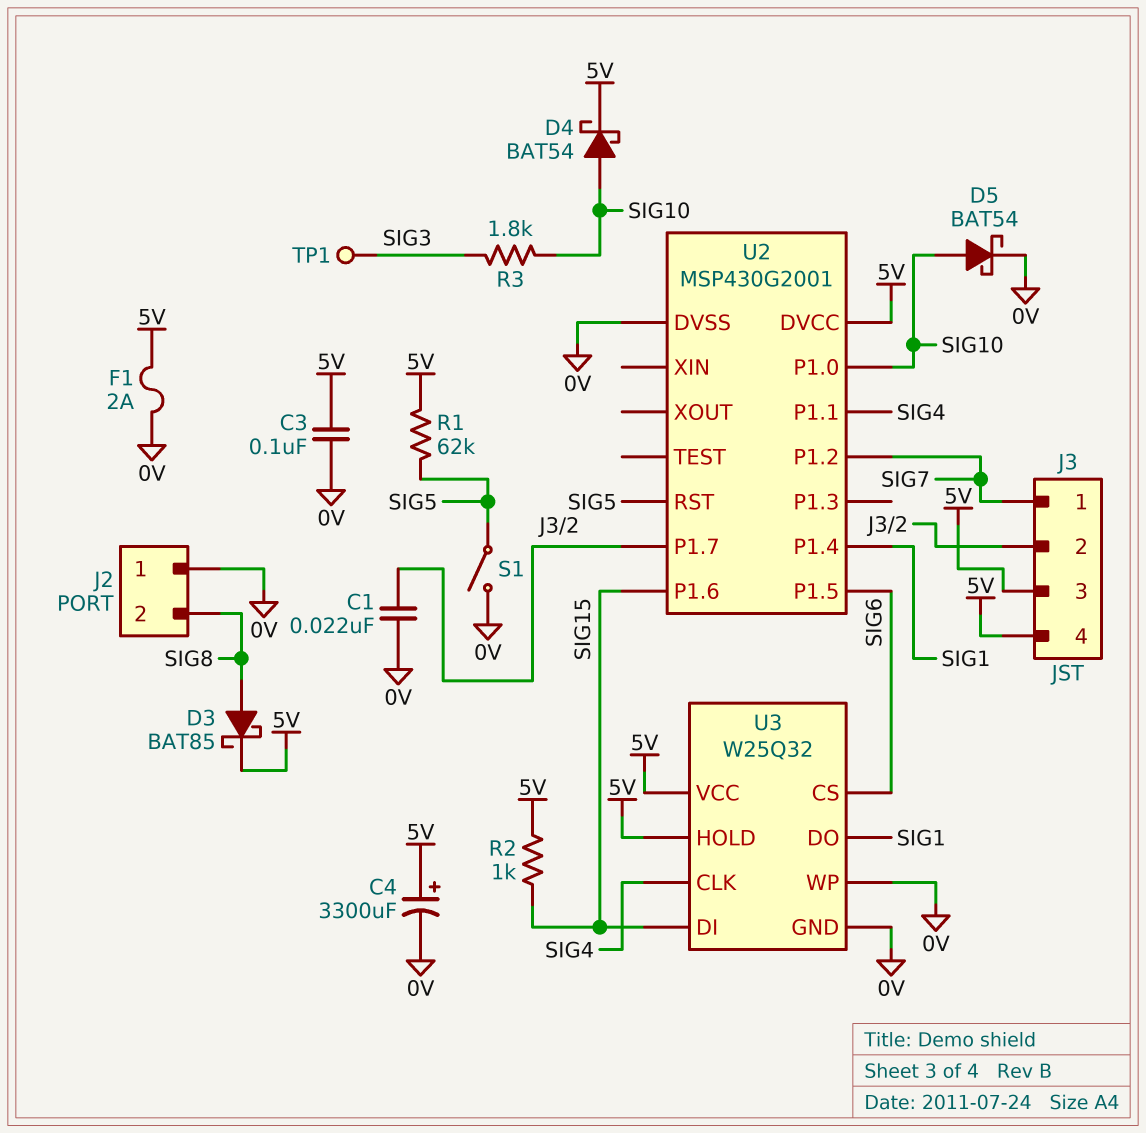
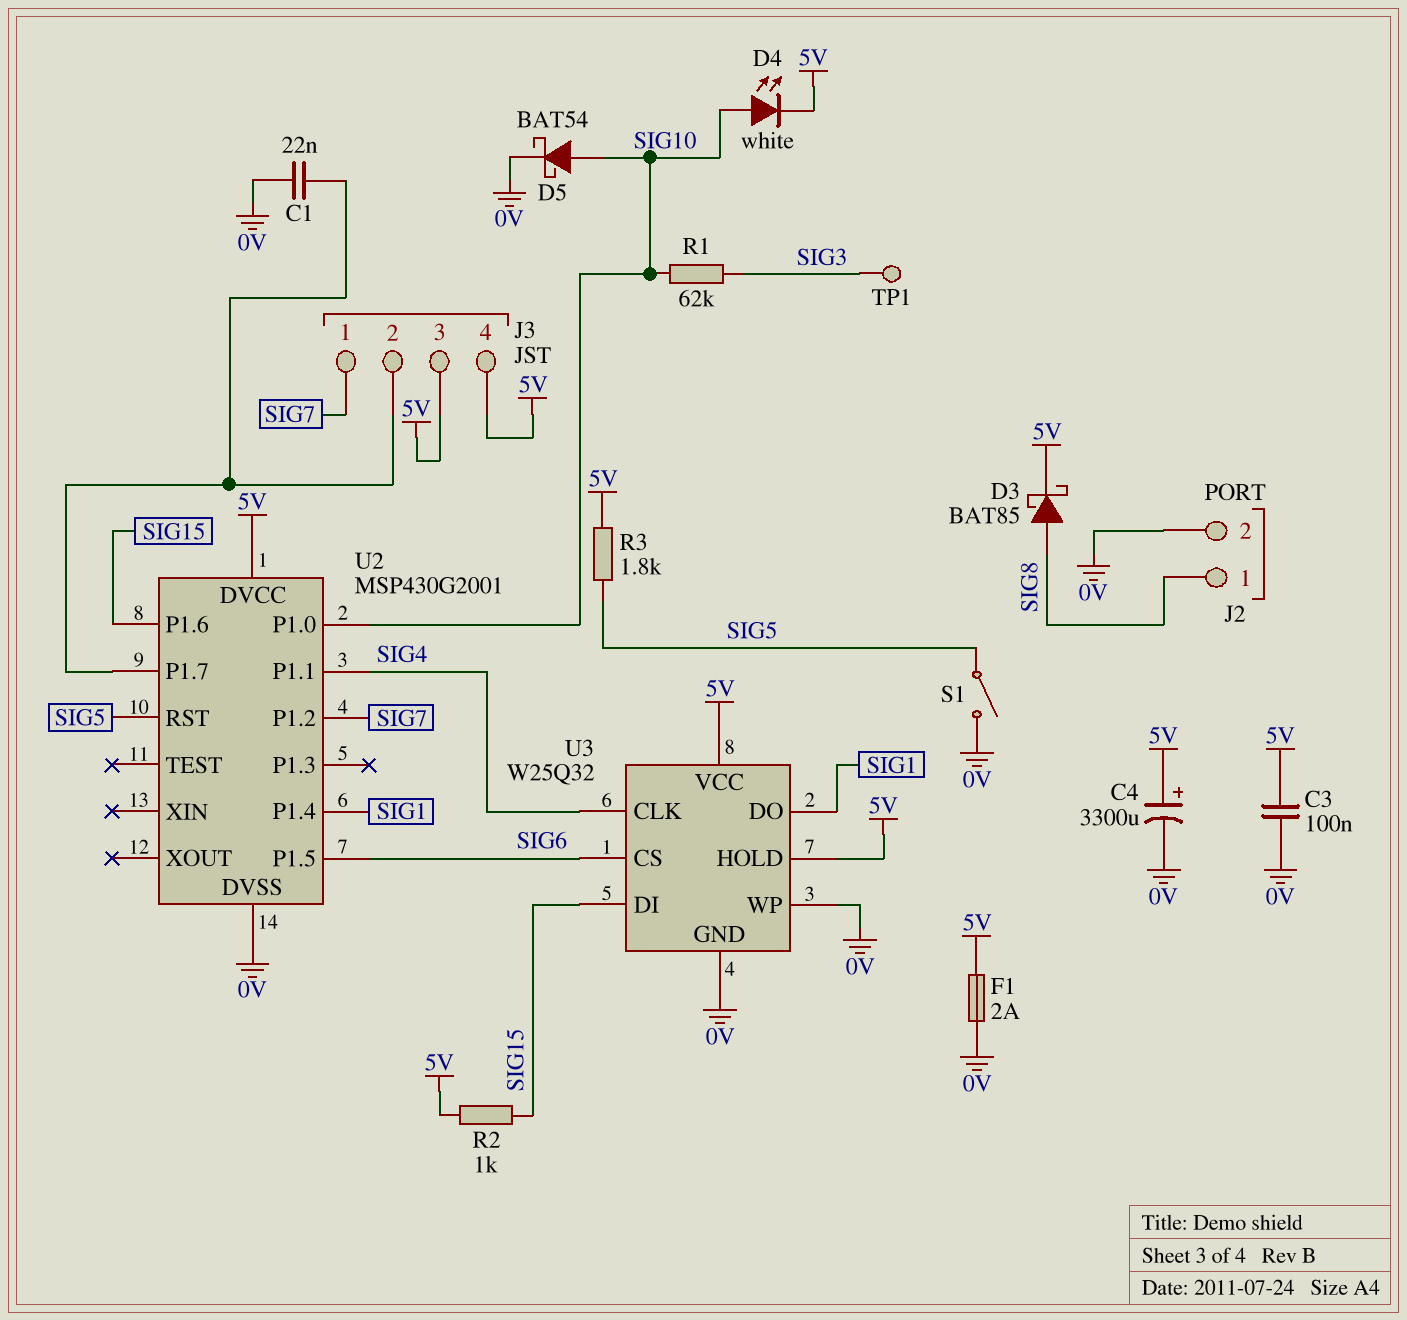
D4: schottky BAT54 (A SIG10, K 5V) -> LED white (A SIG10, K 5V)
J2 pin 1: 0V -> SIG8
J2 pin 2: SIG8 -> 0V
R1: 62k (5V, SIG5) -> 62k (SIG3, SIG10)
R3: 1.8k (SIG3, SIG10) -> 1.8k (5V, SIG5)

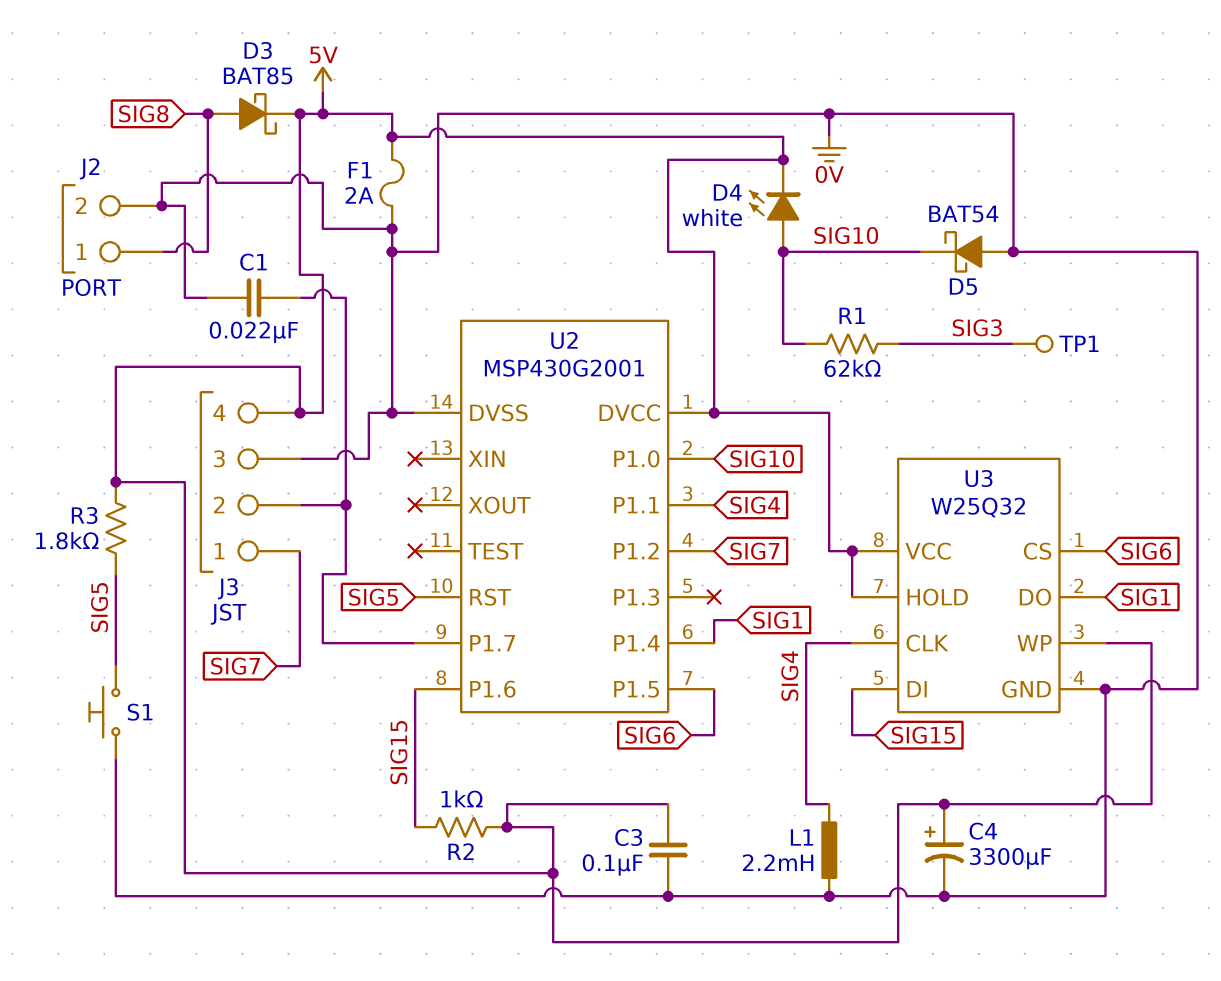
D5: schottky BAT54 (A SIG10, K 0V) -> schottky BAT54 (A 0V, K SIG10)
J3 pin 3: 5V -> 0V
L1: none -> 2.2mH (0V, SIG4)
S1: switch (0V, SIG5) -> button (0V, SIG5)
U3 pin WP: 0V -> 5V

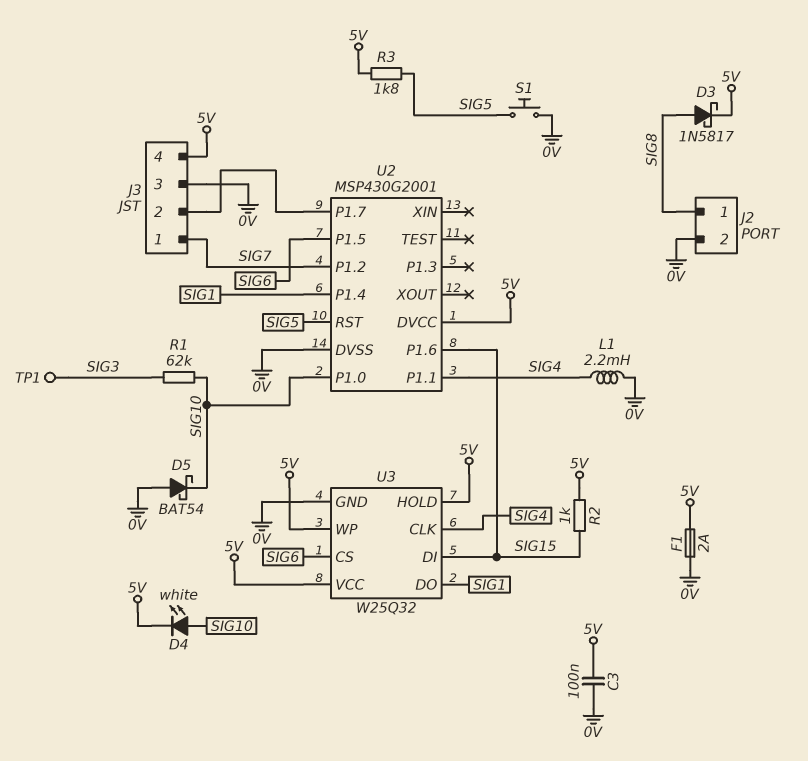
C1: 22nF (0V, J3/2) -> none
C4: 3300uF (plus 5V, minus 0V) -> none
D3: schottky BAT85 (A SIG8, K 5V) -> schottky 1N5817 (A SIG8, K 5V)

